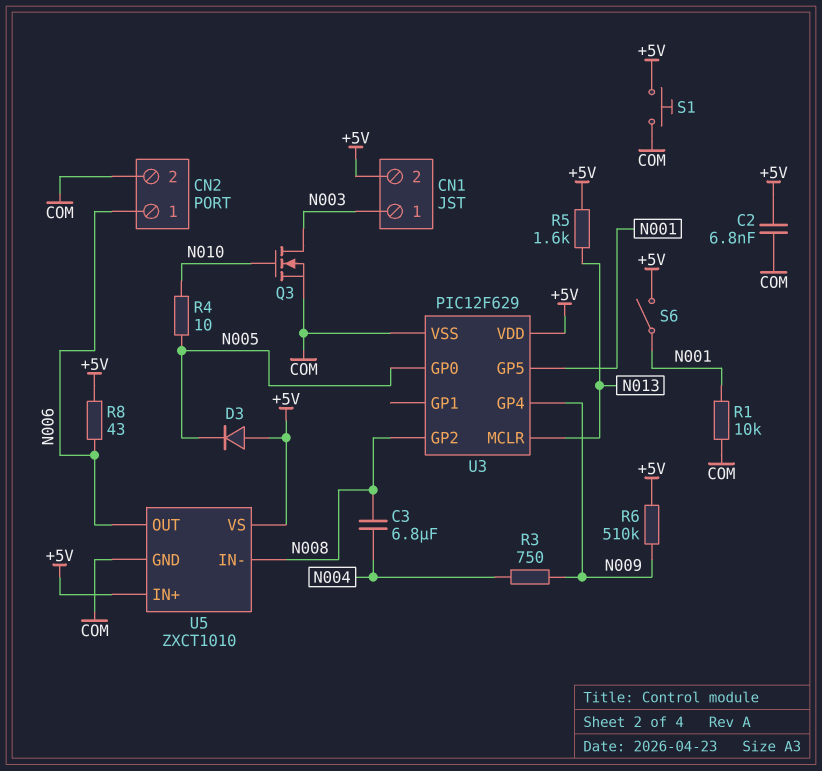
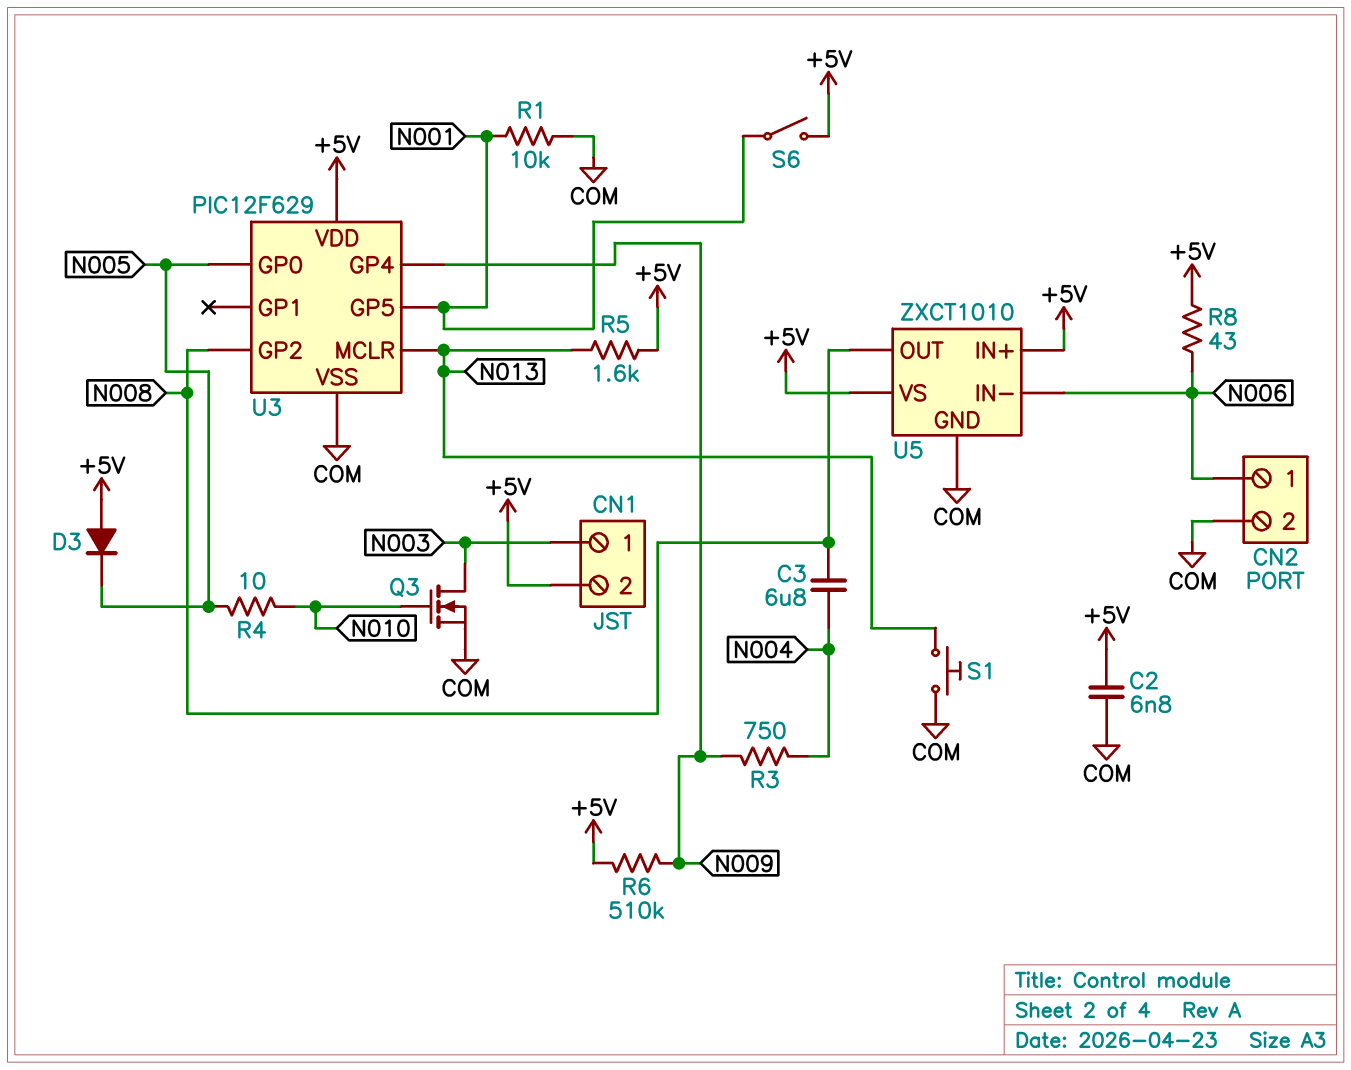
S1: button (+5V, COM) -> button (COM, N013)
U5 pin IN-: N008 -> N006
U5 pin OUT: N006 -> N008

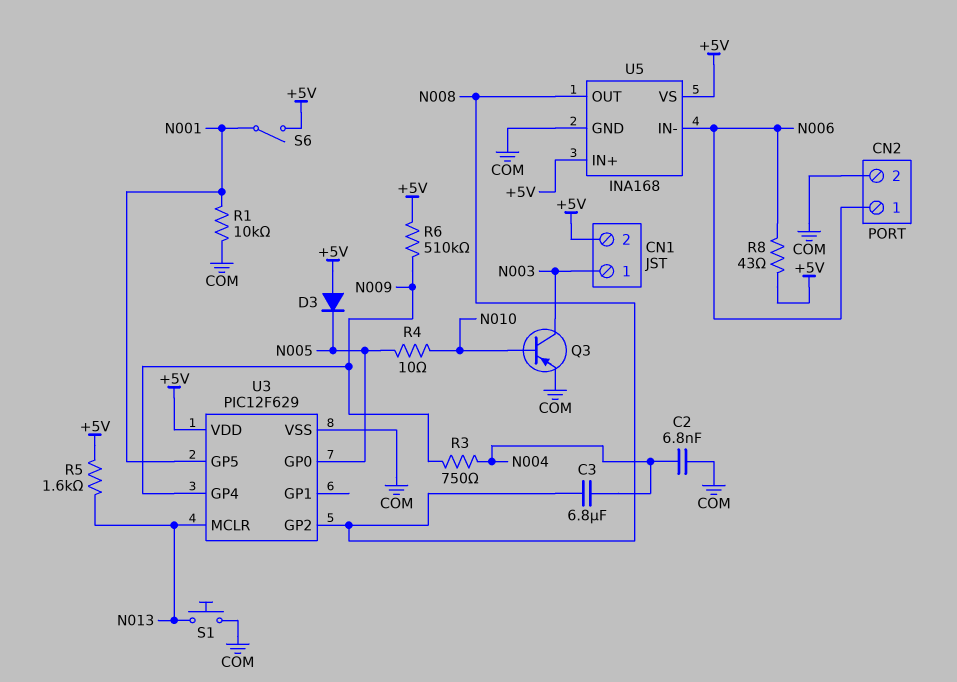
C2: 6.8nF (+5V, COM) -> 6.8nF (COM, N004)
Q3: NMOS (G N010, D N003, S COM) -> PNP (B N010, C N003, E COM)
U5: ZXCT1010 -> INA168

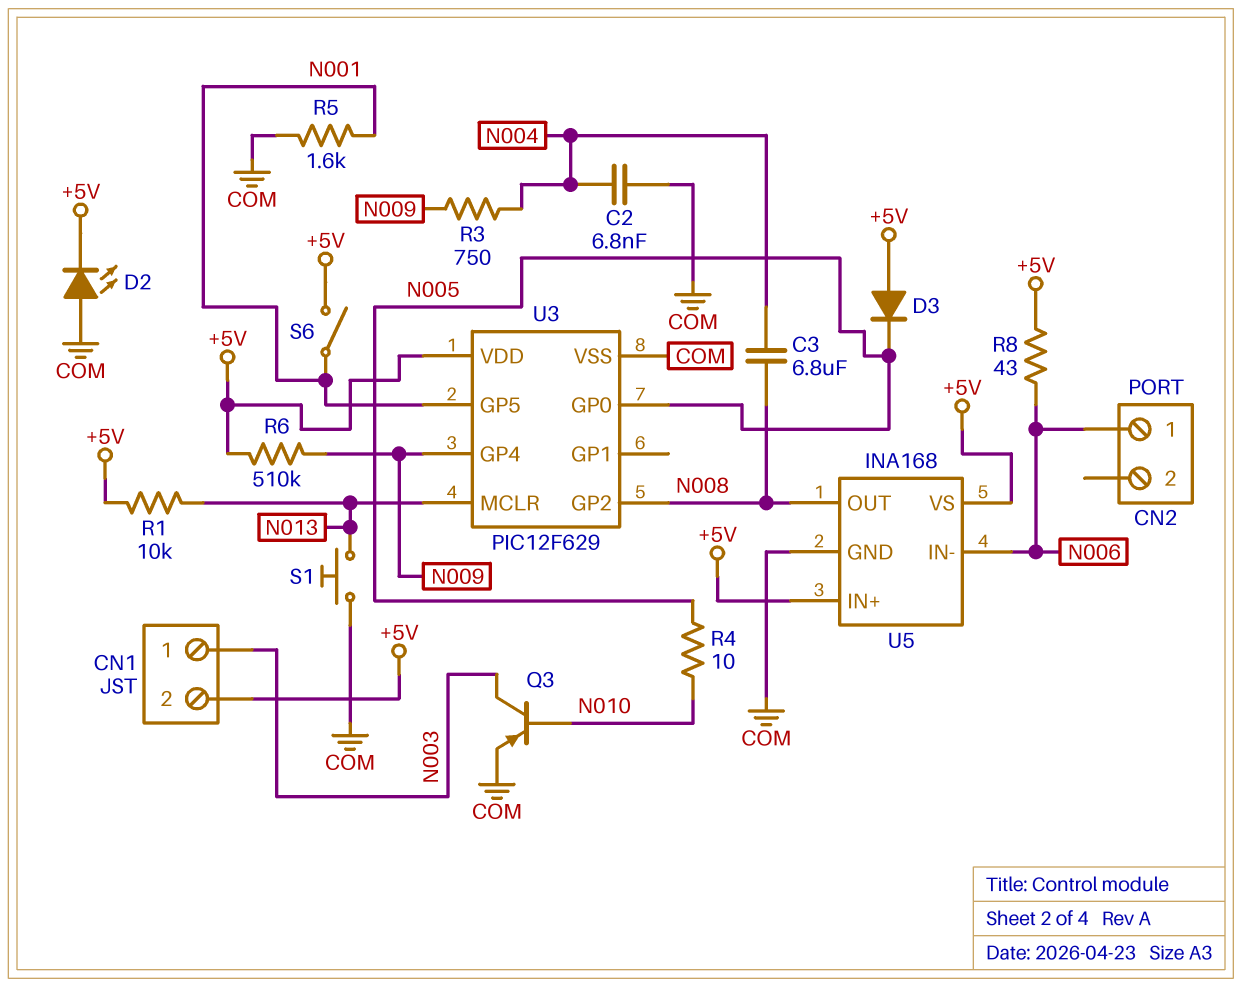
CN2 pin 2: COM -> none
D2: none -> LED (A COM, K +5V)
R1: 10k (COM, N001) -> 10k (+5V, N013)
R5: 1.6k (+5V, N013) -> 1.6k (COM, N001)

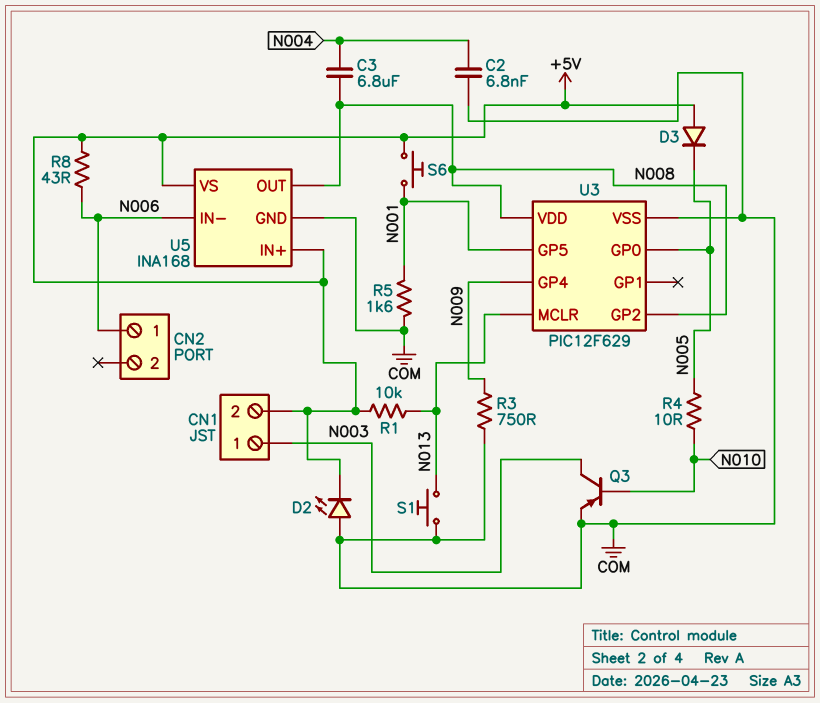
R3: 750 (N004, N009) -> 750 (COM, N009)
R6: 510k (+5V, N009) -> none
S6: switch (+5V, N001) -> button (+5V, N001)
U3 pin VDD: +5V -> N008

